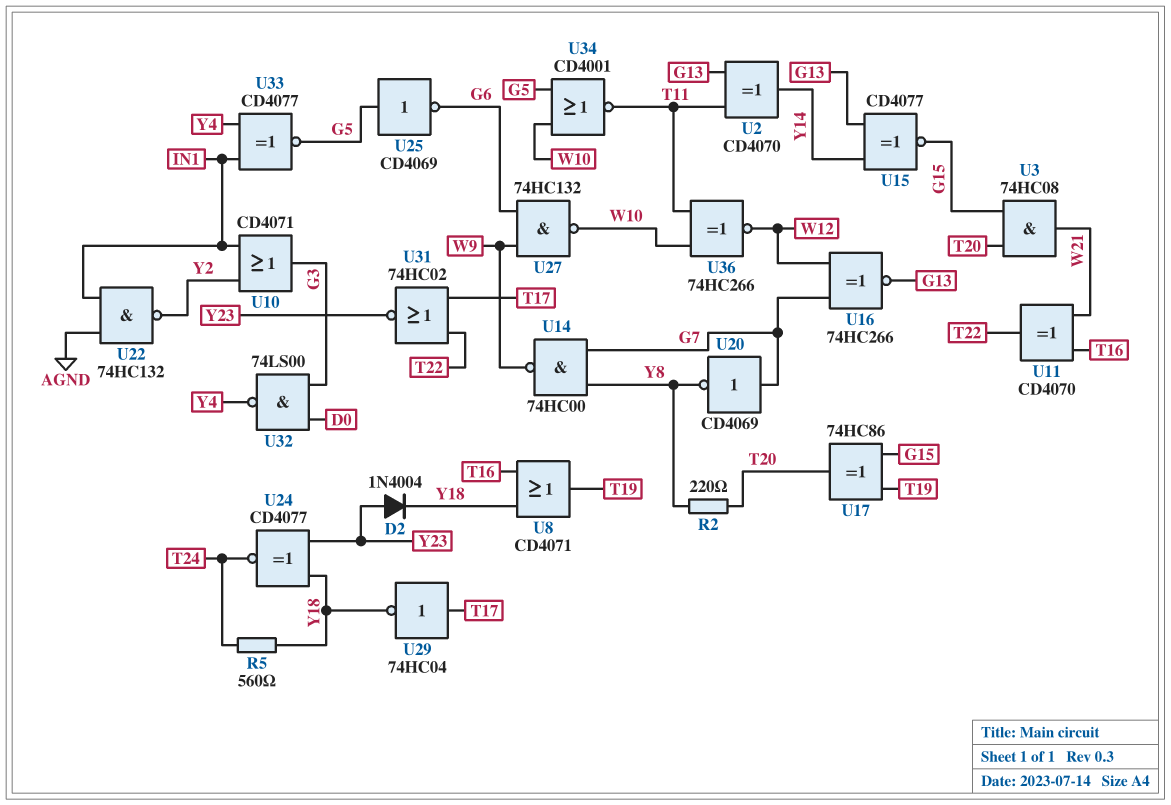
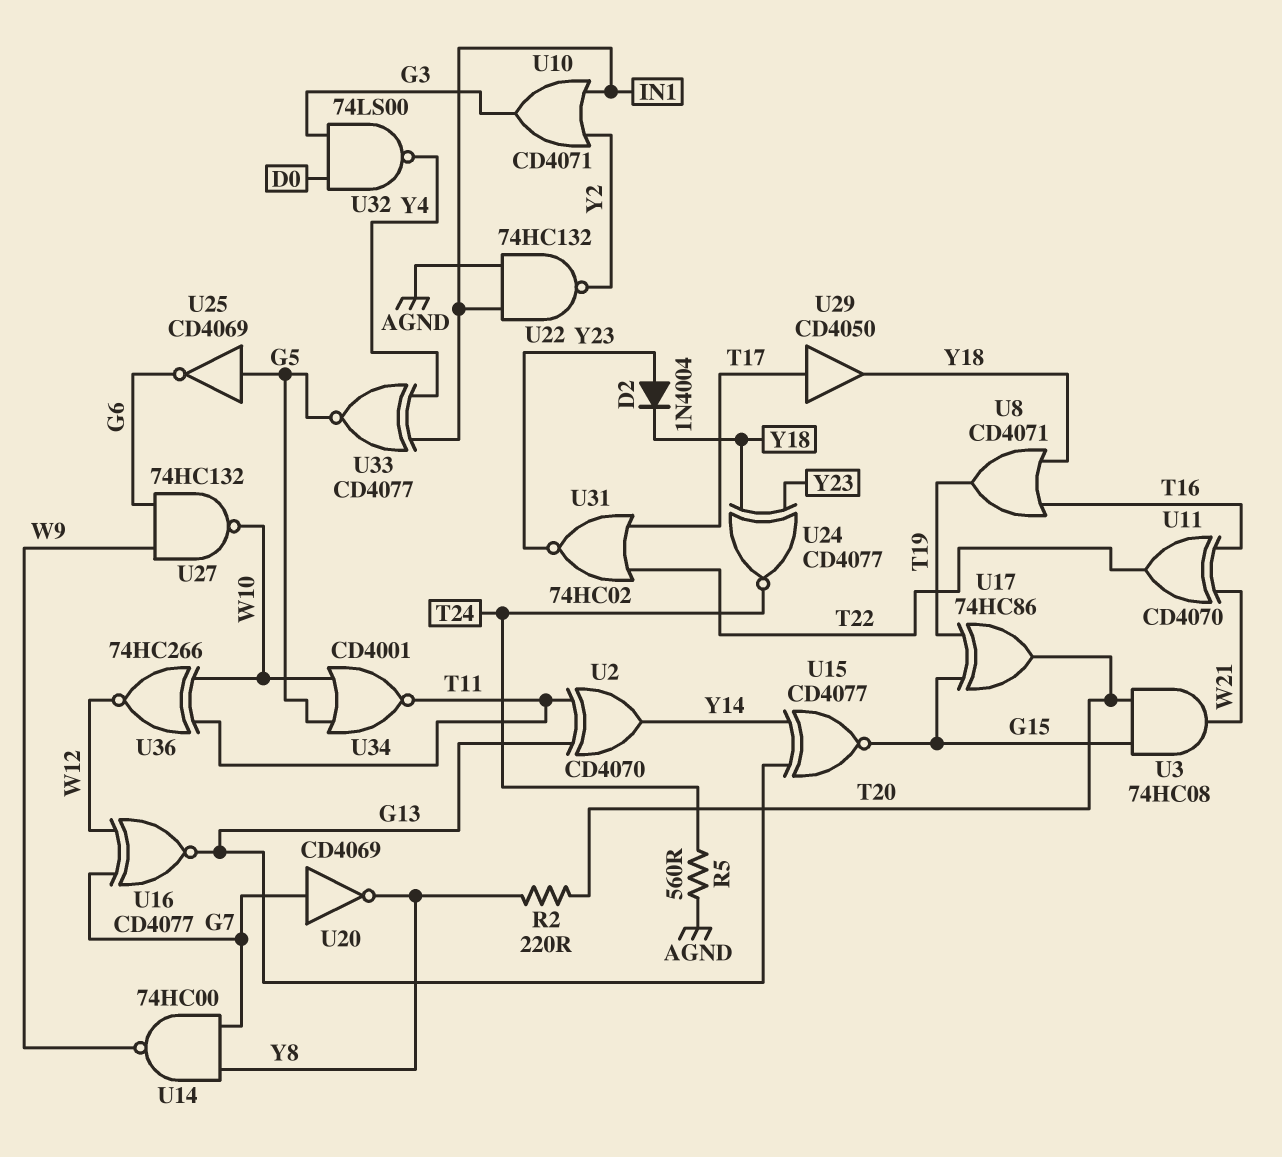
R5: 560 (T24, Y18) -> 560 (AGND, T24)
U16: XNOR 74HC266 (in G7, in W12, out G13) -> XNOR CD4077 (in G7, in W12, out G13)
U29: NOT 74HC04 (in T17, out Y18) -> buffer CD4050 (in T17, out Y18)

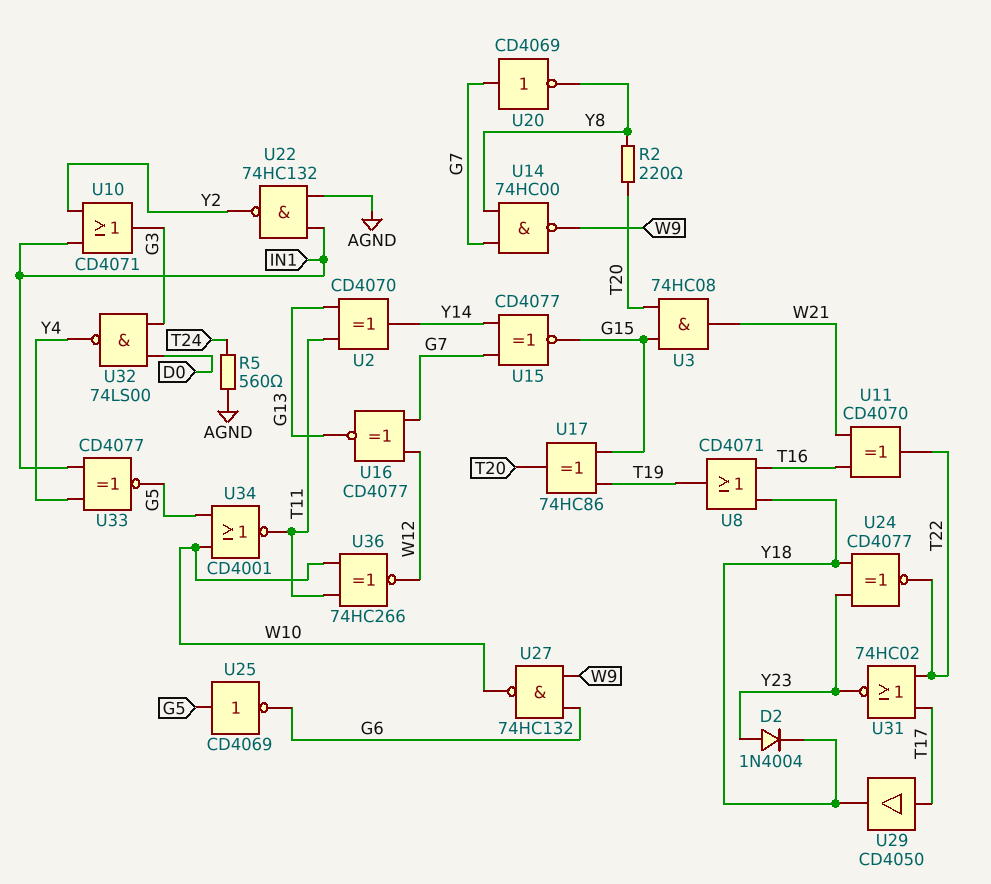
U15: XNOR CD4077 (in G13, in Y14, out G15) -> XNOR CD4077 (in G7, in Y14, out G15)
U24: XNOR CD4077 (in Y18, in Y23, out T24) -> XNOR CD4077 (in Y18, in Y23, out T22)

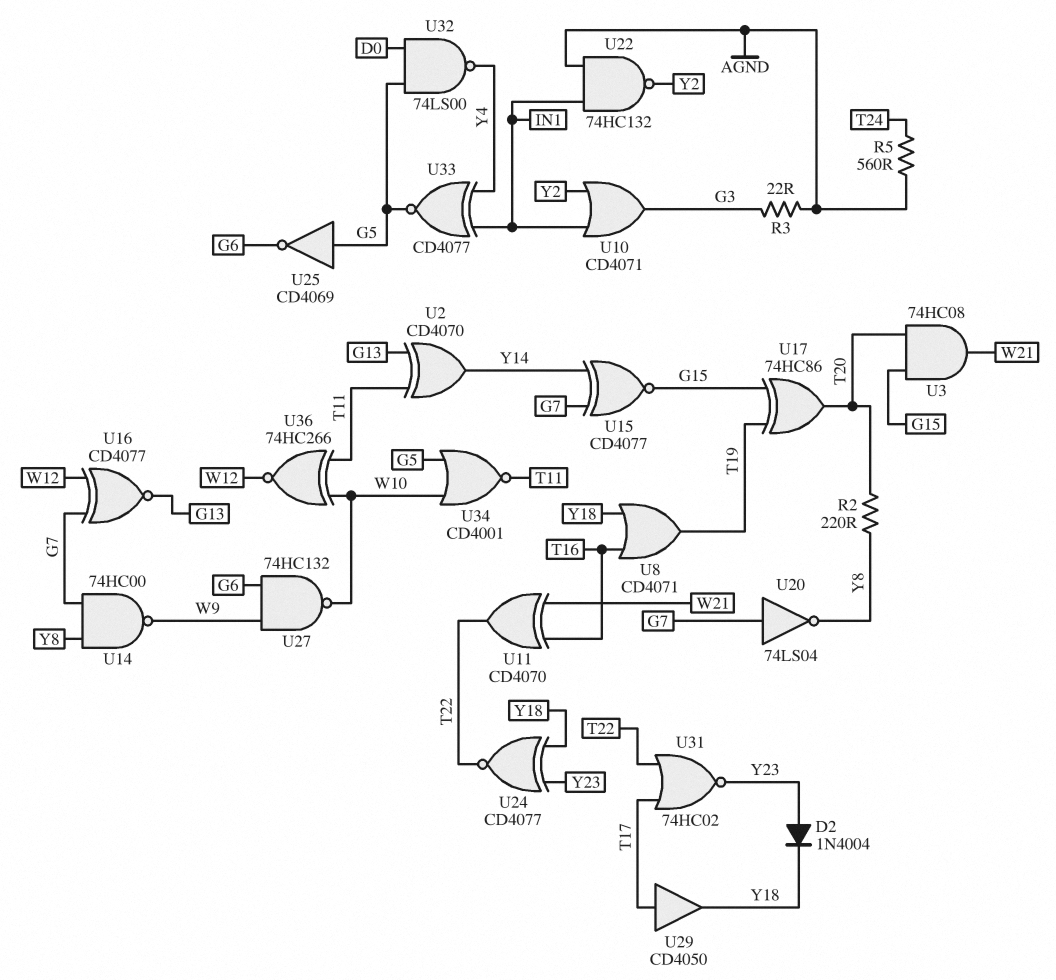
R3: none -> 22 (AGND, G3)
U20: NOT CD4069 (in G7, out Y8) -> NOT 74LS04 (in G7, out Y8)
U32: NAND 74LS00 (in D0, in G3, out Y4) -> NAND 74LS00 (in D0, in G5, out Y4)

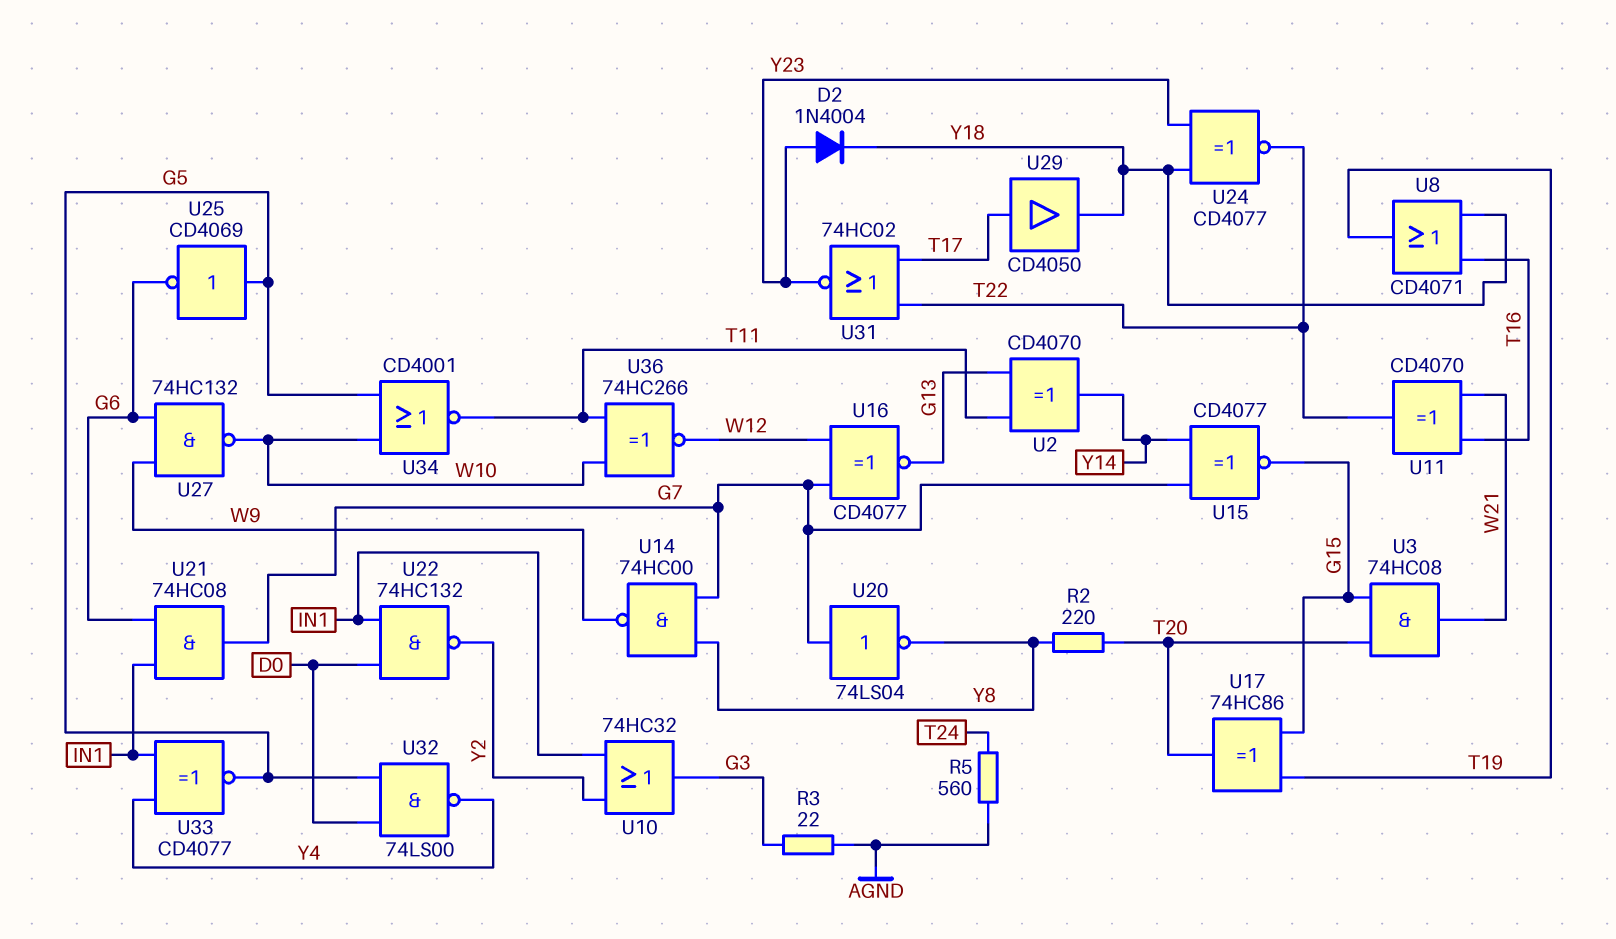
U10: OR CD4071 (in IN1, in Y2, out G3) -> OR 74HC32 (in IN1, in Y2, out G3)
U21: none -> AND 74HC08 (in G6, in IN1, out G7)
U22: NAND 74HC132 (in AGND, in IN1, out Y2) -> NAND 74HC132 (in D0, in IN1, out Y2)

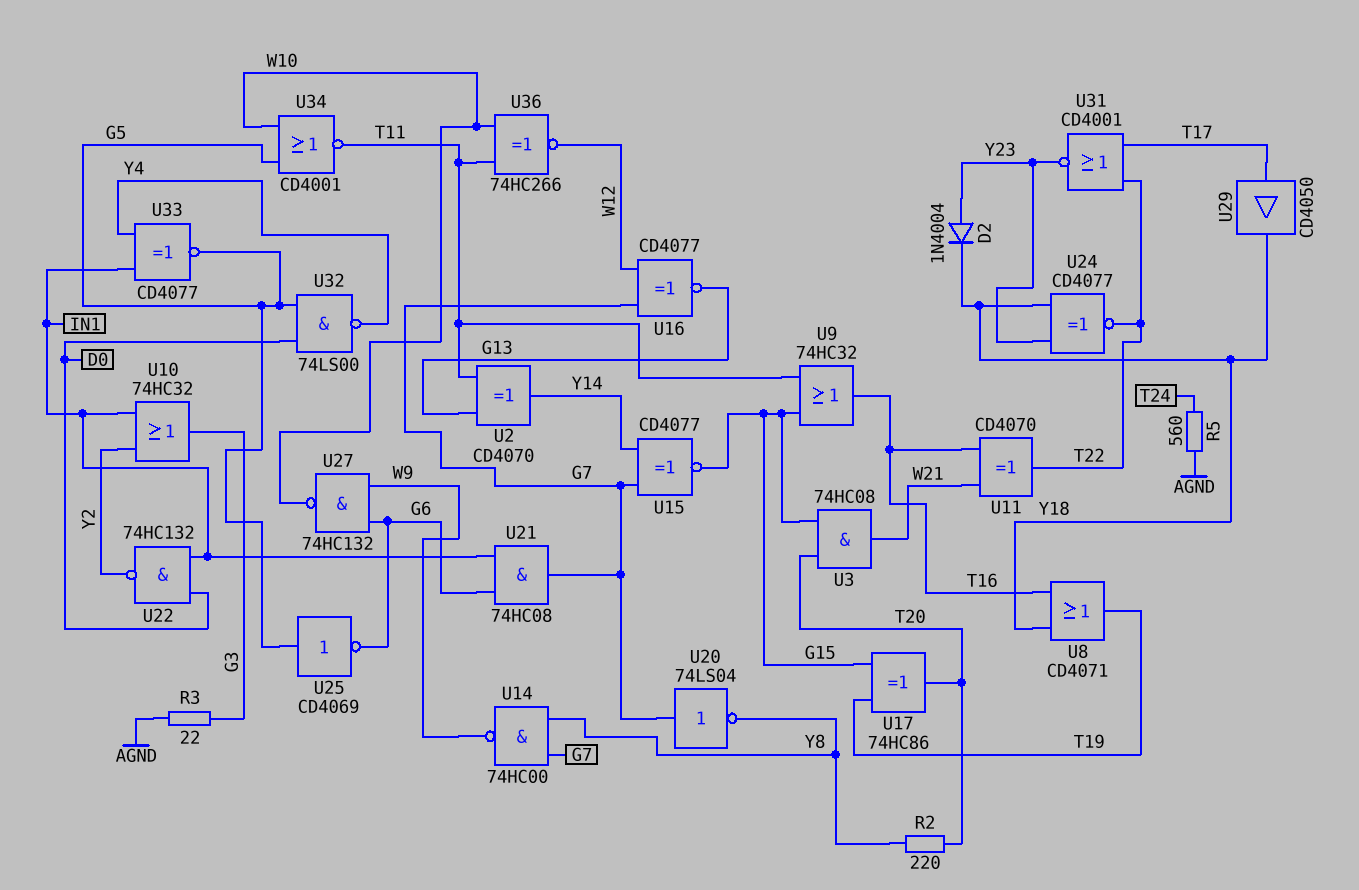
U9: none -> OR 74HC32 (in G15, in T11, out T16)
U31: NOR 74HC02 (in T17, in T22, out Y23) -> NOR CD4001 (in T17, in T22, out Y23)

